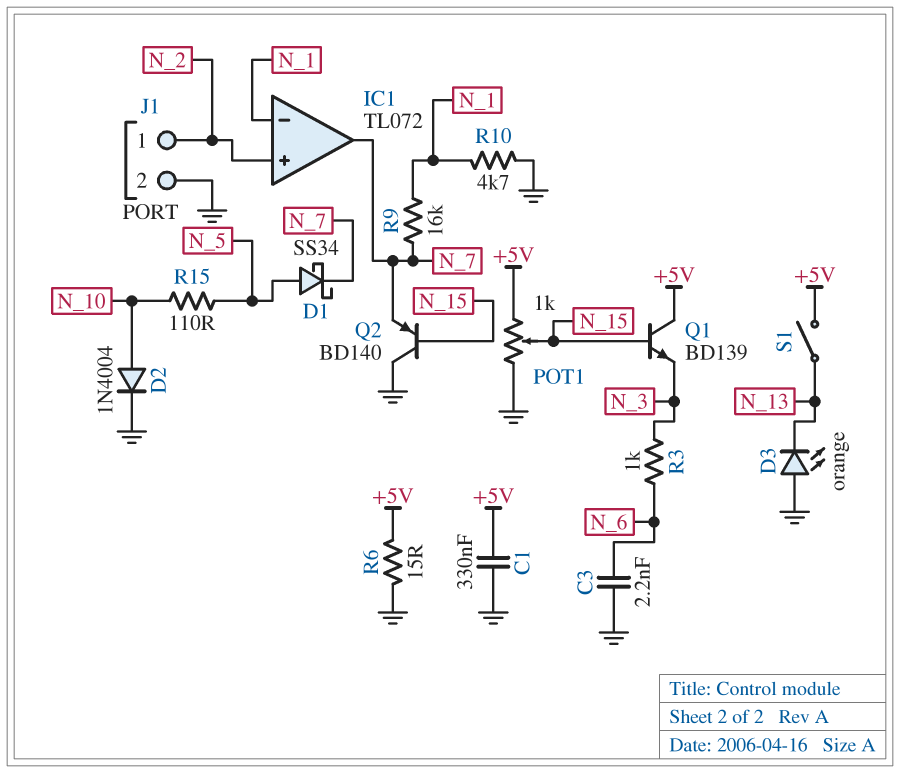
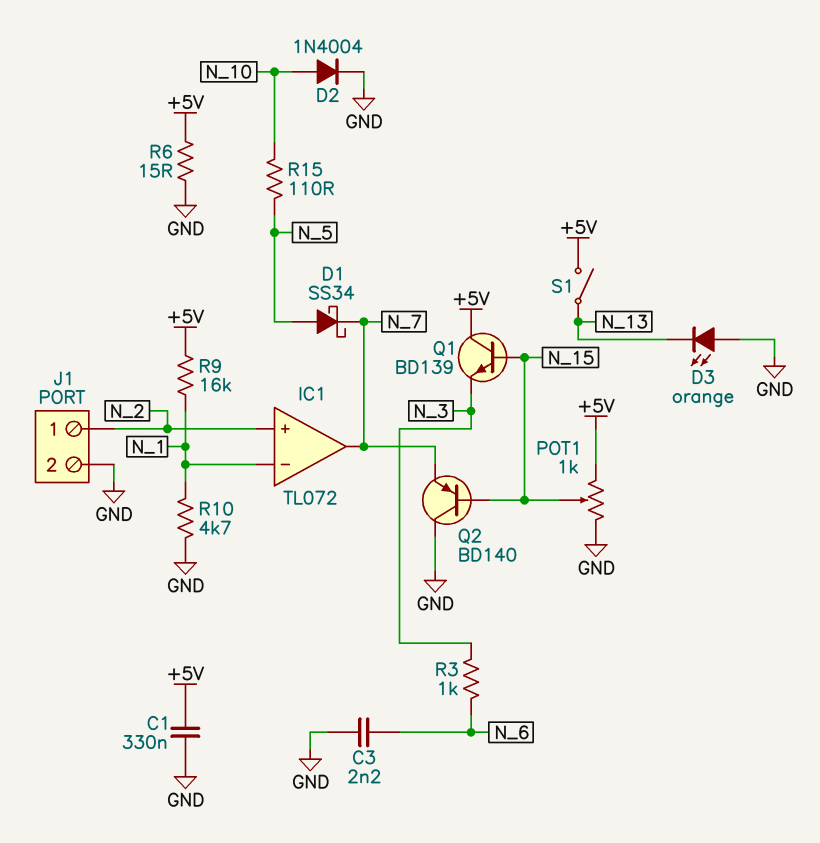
R9: 16k (N_1, N_7) -> 16k (+5V, N_1)

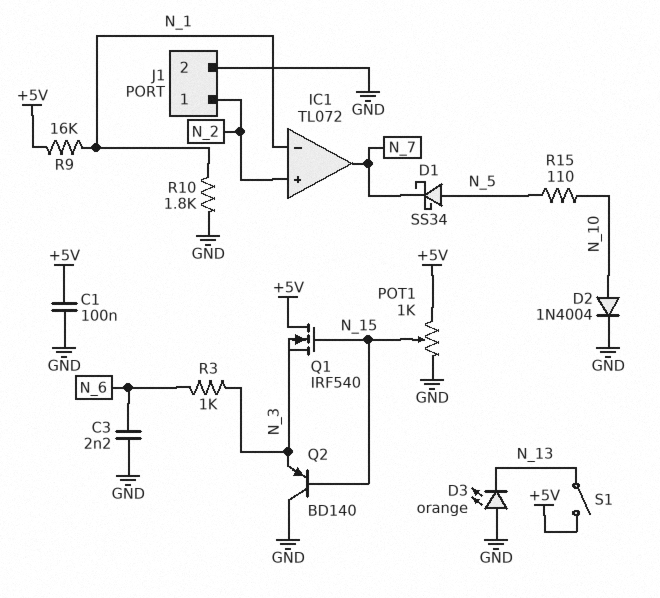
C1: 330nF (+5V, GND) -> 100nF (+5V, GND)
Q1: NPN BD139 (B N_15, C +5V, E N_3) -> NMOS IRF540 (G N_15, D +5V, S N_3)
Q2: PNP BD140 (B N_15, C GND, E N_7) -> PNP BD140 (B N_15, C GND, E N_3)
R6: 15 (+5V, GND) -> none
R10: 4.7k (GND, N_1) -> 1.8k (GND, N_1)

